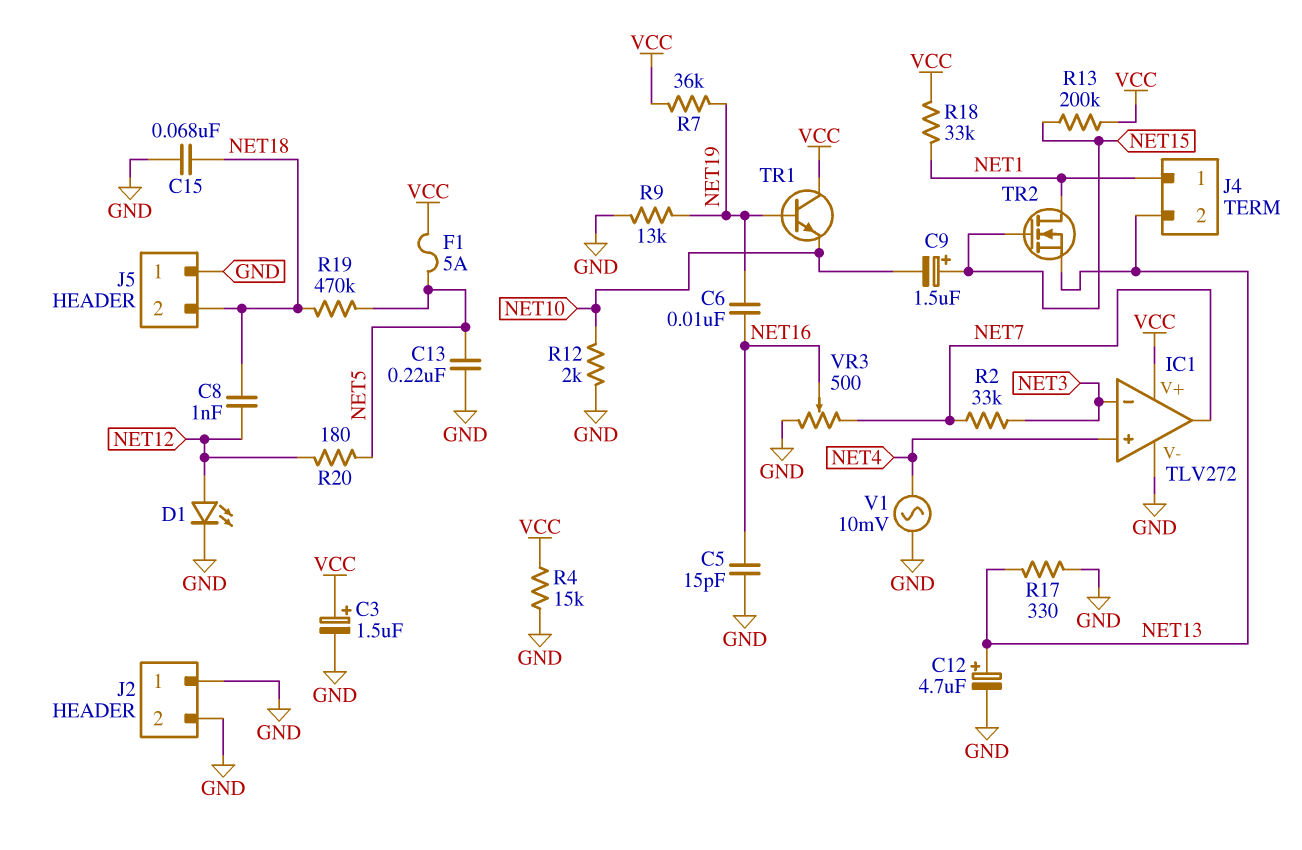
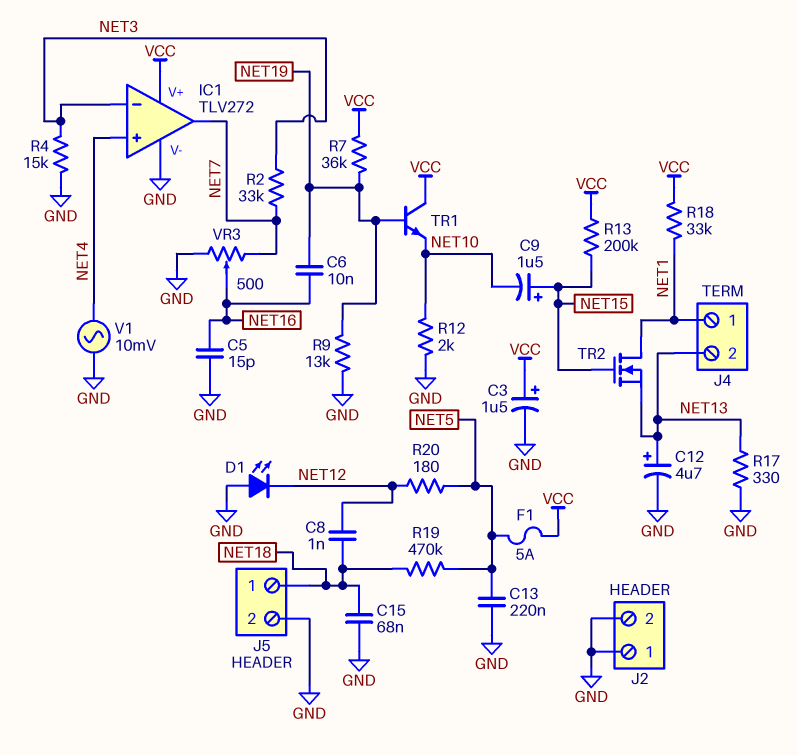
D1: LED (A NET12, K GND) -> LED (A GND, K NET12)
J5 pin 1: GND -> NET18
J5 pin 2: NET18 -> GND
R4: 15k (GND, VCC) -> 15k (GND, NET3)

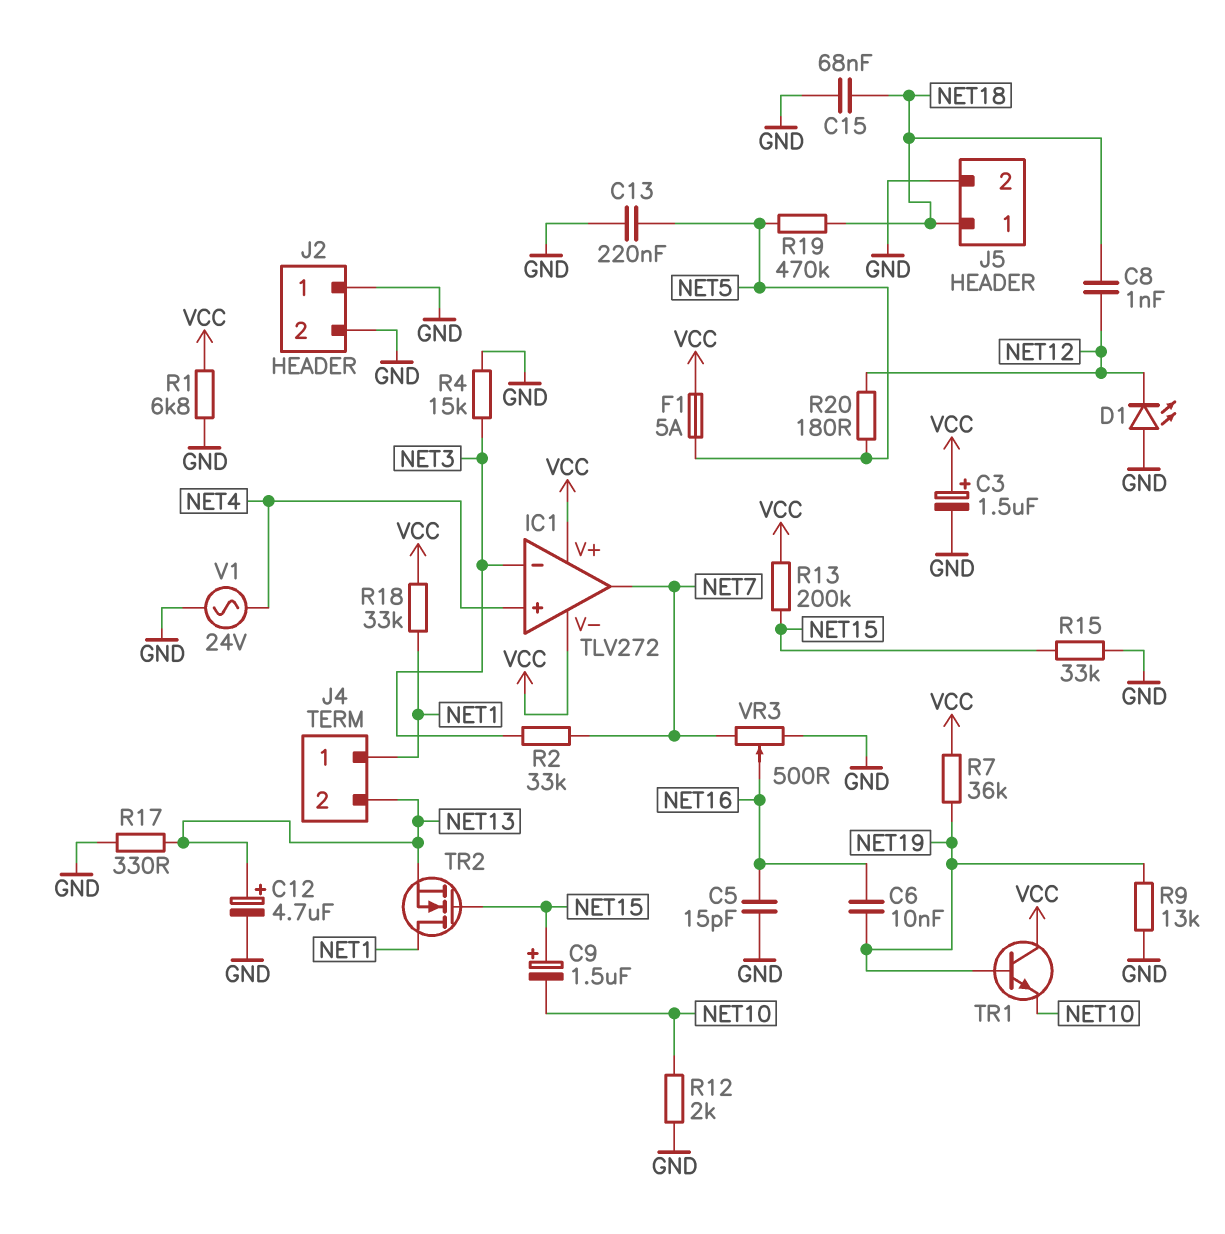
IC1 pin V-: GND -> VCC
R1: none -> 6.8k (GND, VCC)
R15: none -> 33k (GND, NET15)
V1: AC 10mV (GND, NET4) -> AC 24V (GND, NET4)

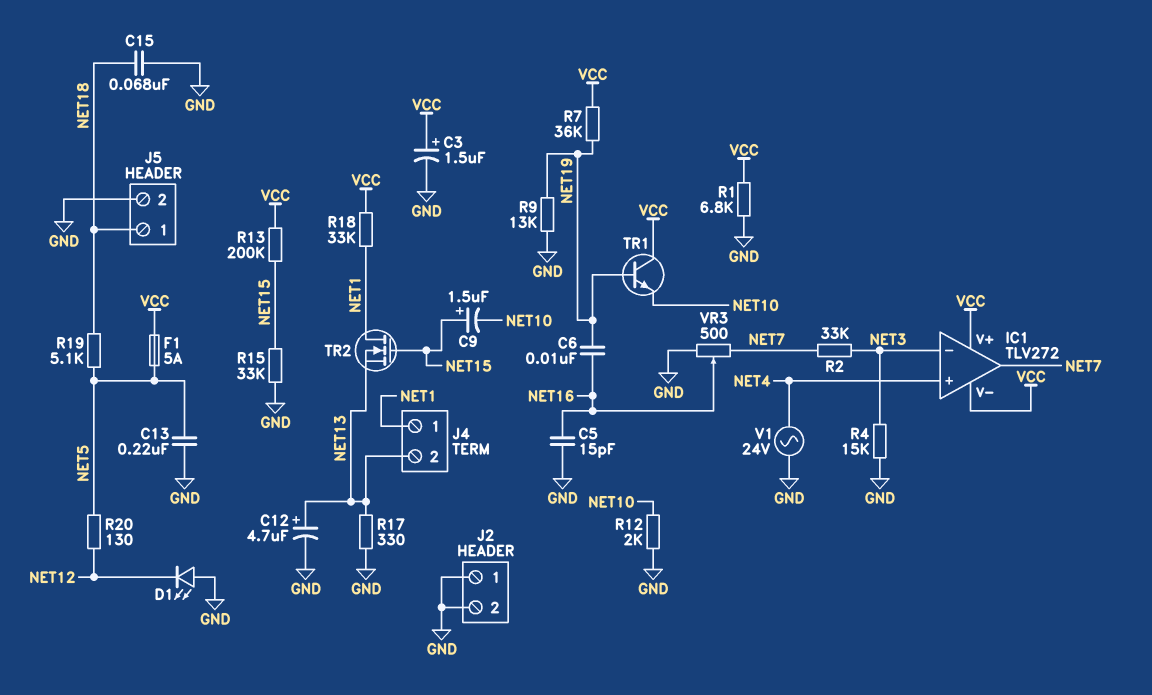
C8: 1nF (NET12, NET18) -> none
R19: 470k (NET5, NET18) -> 5.1k (NET5, NET18)
R20: 180 (NET5, NET12) -> 130 (NET5, NET12)

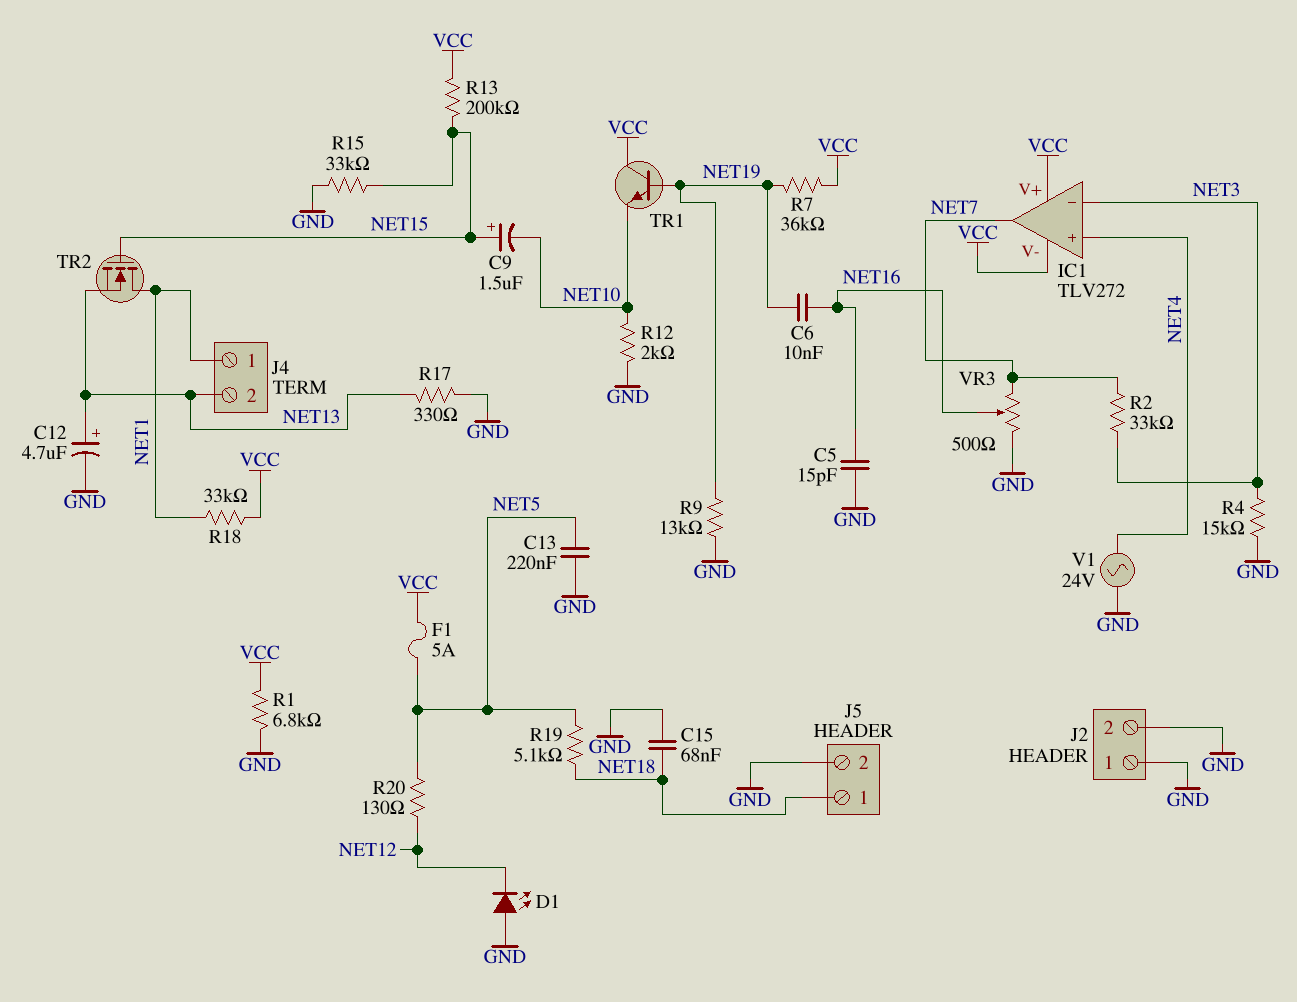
C3: 1.5uF (plus VCC, minus GND) -> none

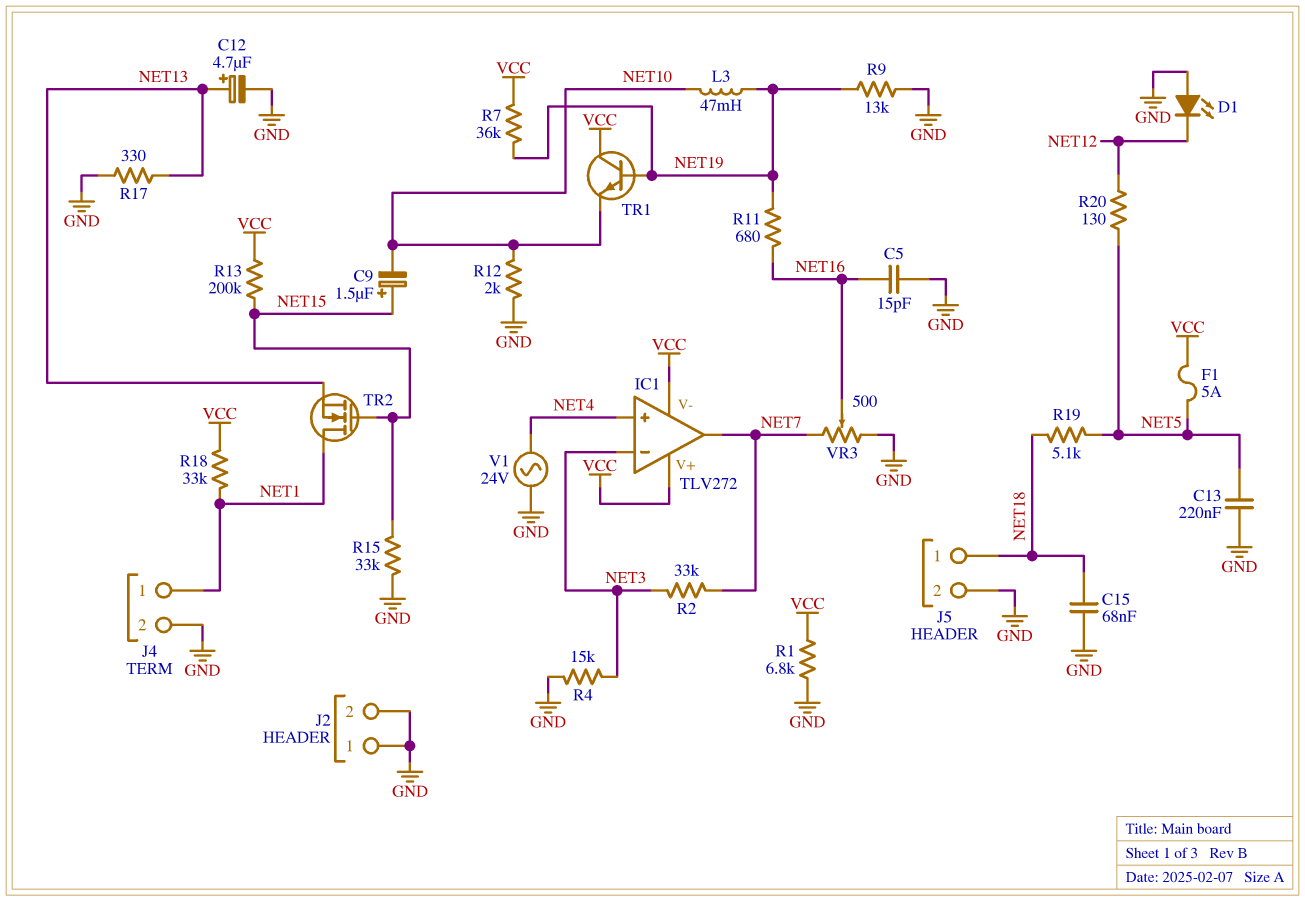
C6: 10nF (NET16, NET19) -> none
J4 pin 2: NET13 -> GND
L3: none -> 47mH (NET10, NET19)
R11: none -> 680 (NET16, NET19)

